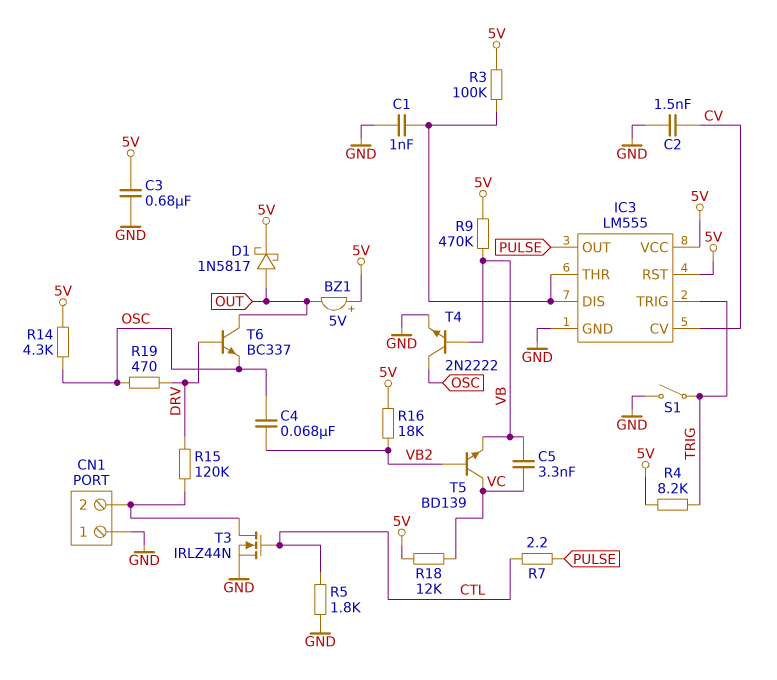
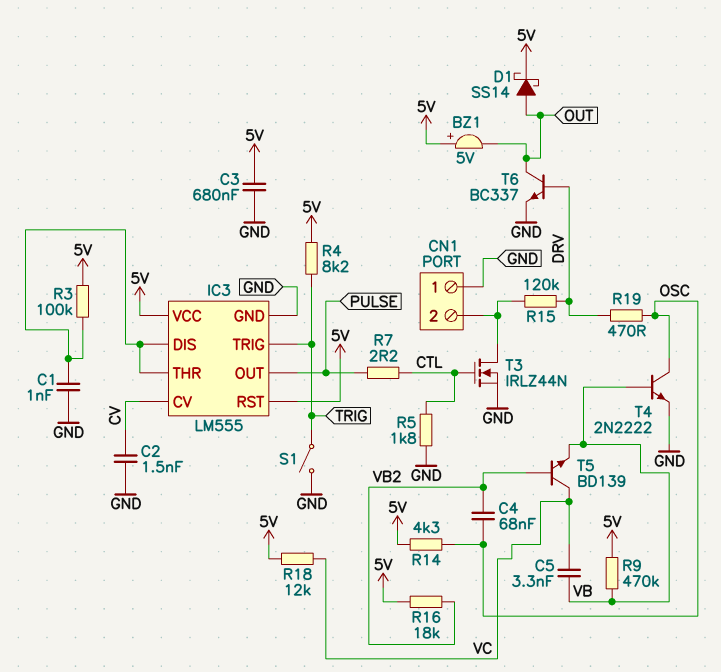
D1: schottky 1N5817 (A OUT, K 5V) -> schottky SS14 (A OUT, K 5V)
T6: NPN BC337 (B DRV, C OUT, E OSC) -> NPN BC337 (B DRV, C OUT, E GND)

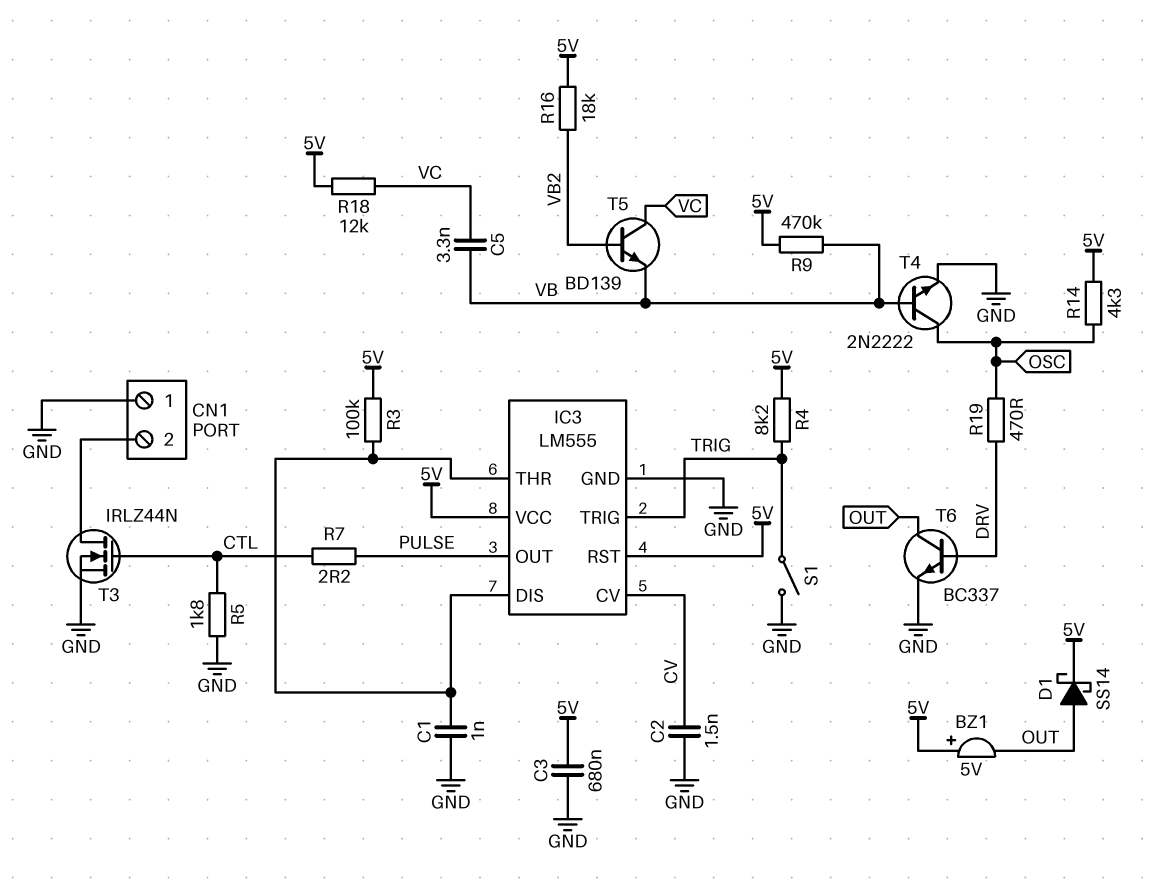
C4: 68nF (OSC, VB2) -> none
R15: 120k (CN1/2, DRV) -> none

